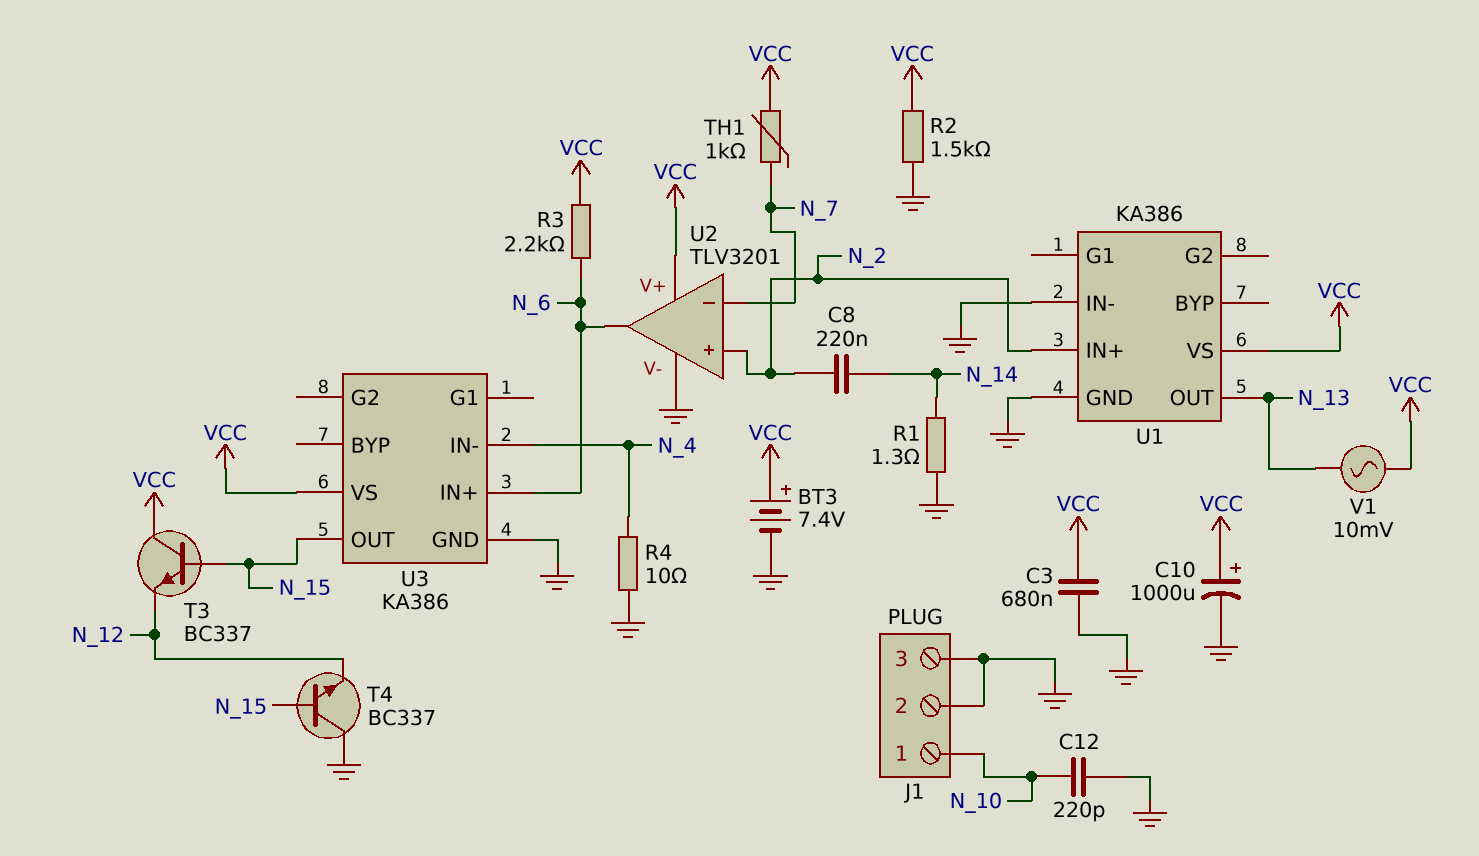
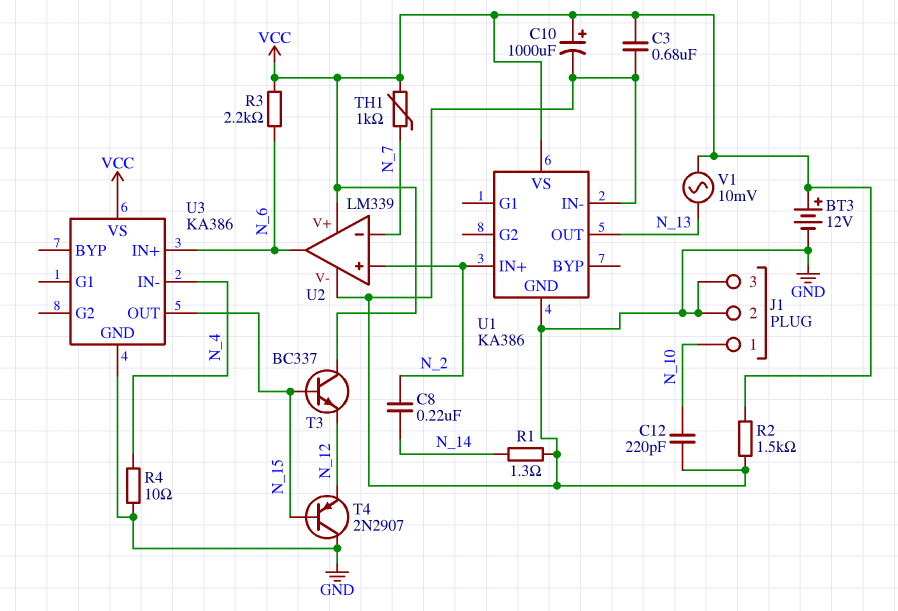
BT3: 7.4V (plus VCC, minus GND) -> 12V (plus VCC, minus GND)
T4: NPN BC337 (B N_15, C GND, E N_12) -> PNP 2N2907 (B N_15, C GND, E N_12)
U2: TLV3201 -> LM339

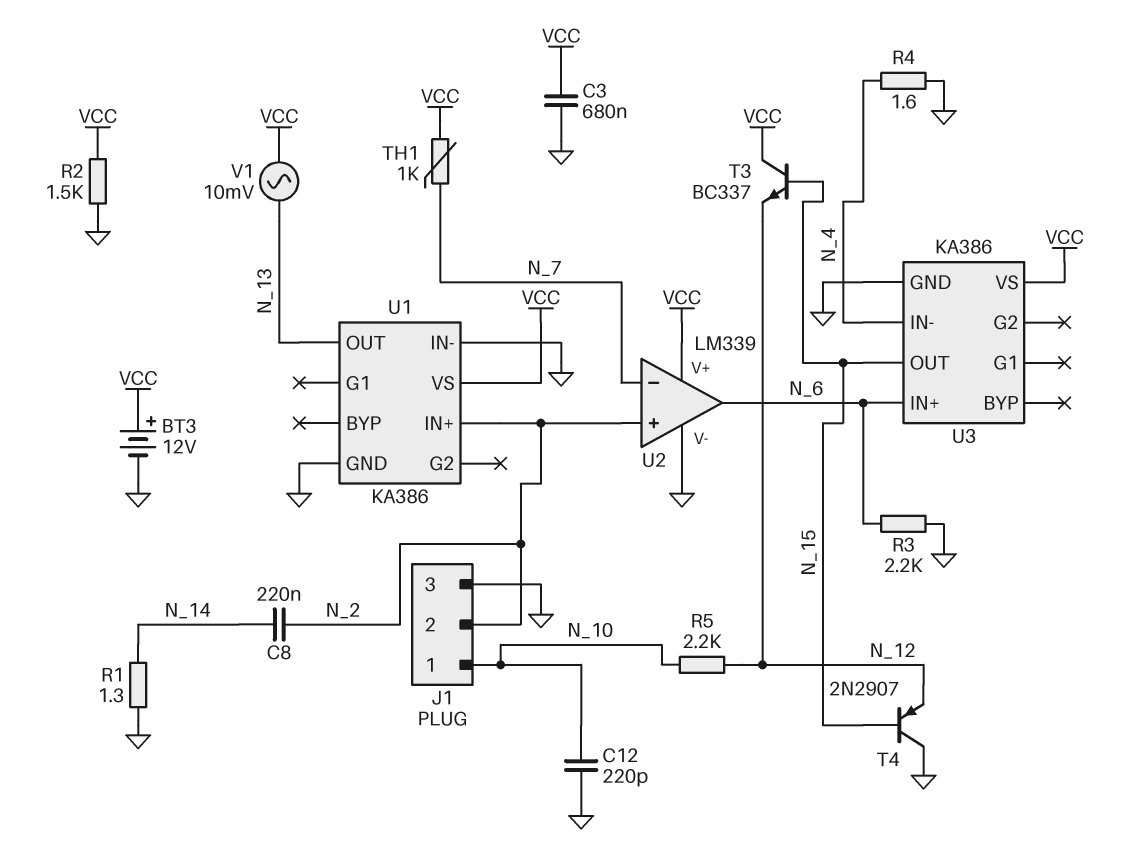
C10: 1000uF (plus VCC, minus GND) -> none
J1 pin 2: GND -> N_2
R3: 2.2k (N_6, VCC) -> 2.2k (GND, N_6)
R4: 10 (GND, N_4) -> 1.6 (GND, N_4)
R5: none -> 2.2k (N_10, N_12)

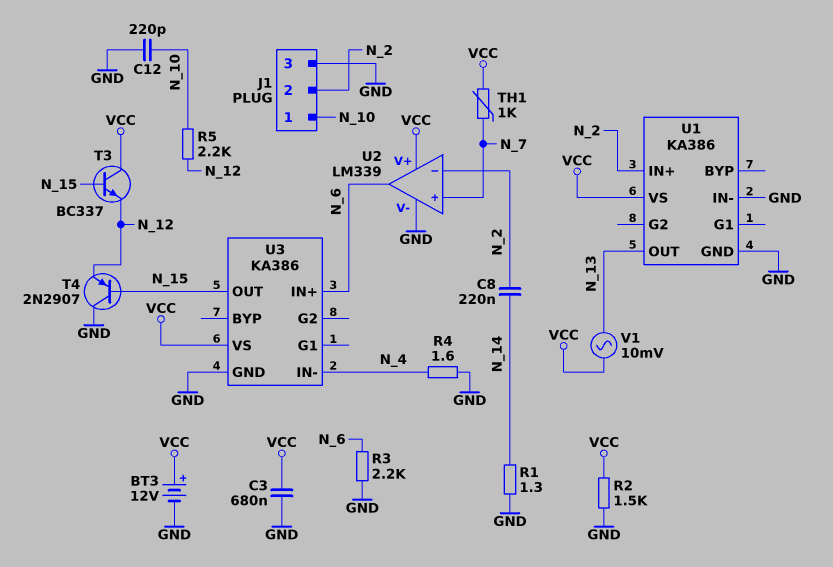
U2 pin in+: N_2 -> N_7
U2 pin in-: N_7 -> N_2

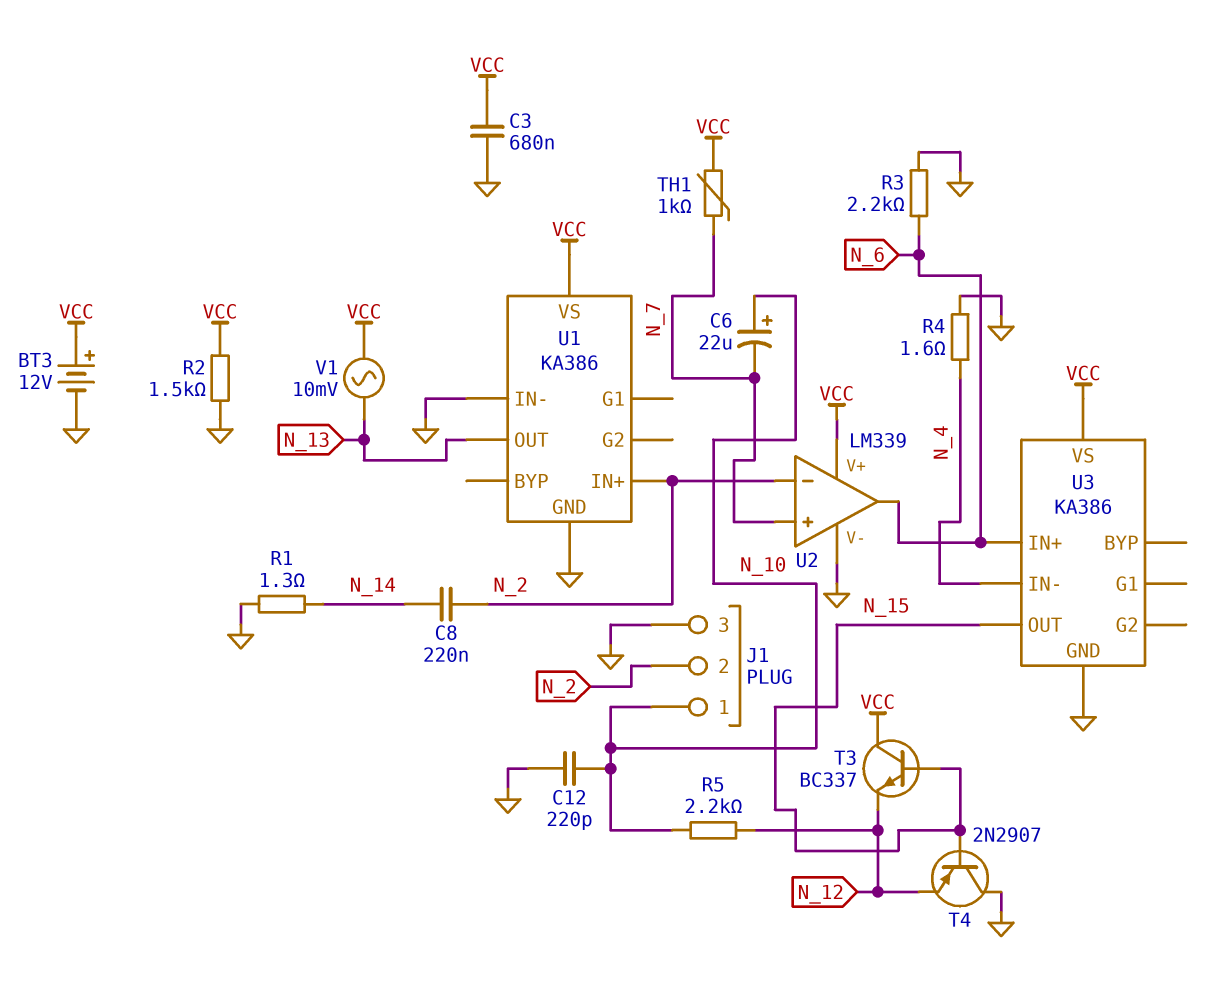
C6: none -> 22uF (plus N_10, minus N_7)

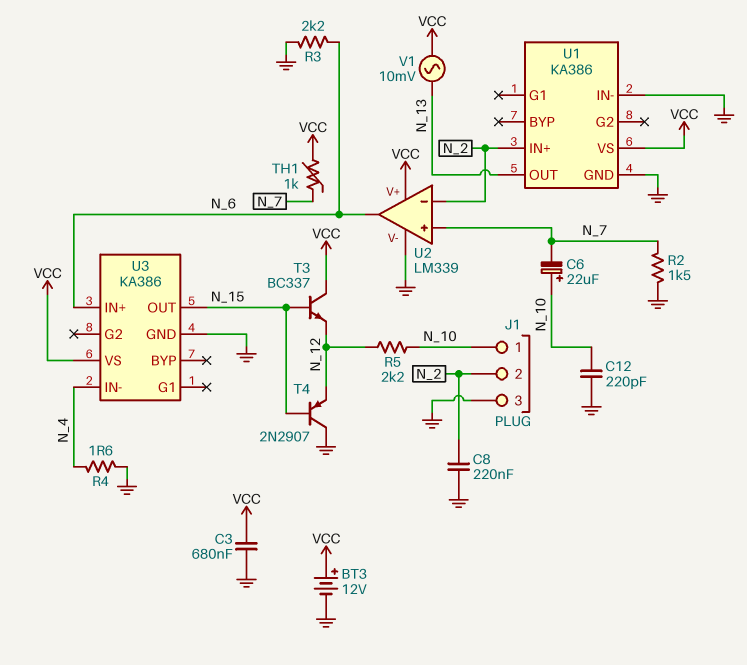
C8: 220nF (N_2, N_14) -> 220nF (GND, N_2)
R1: 1.3 (GND, N_14) -> none
R2: 1.5k (GND, VCC) -> 1.5k (GND, N_7)

